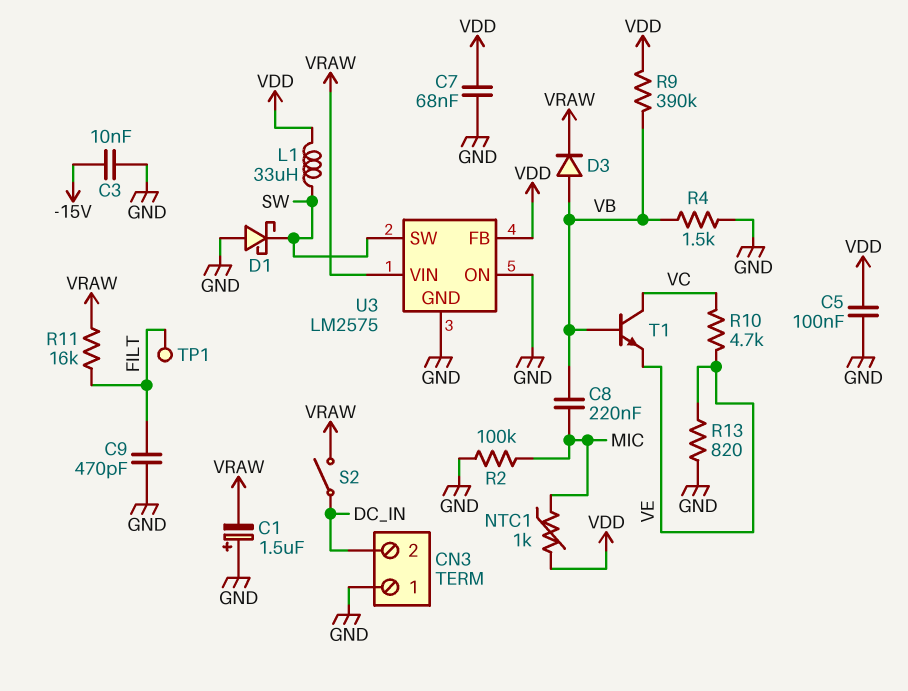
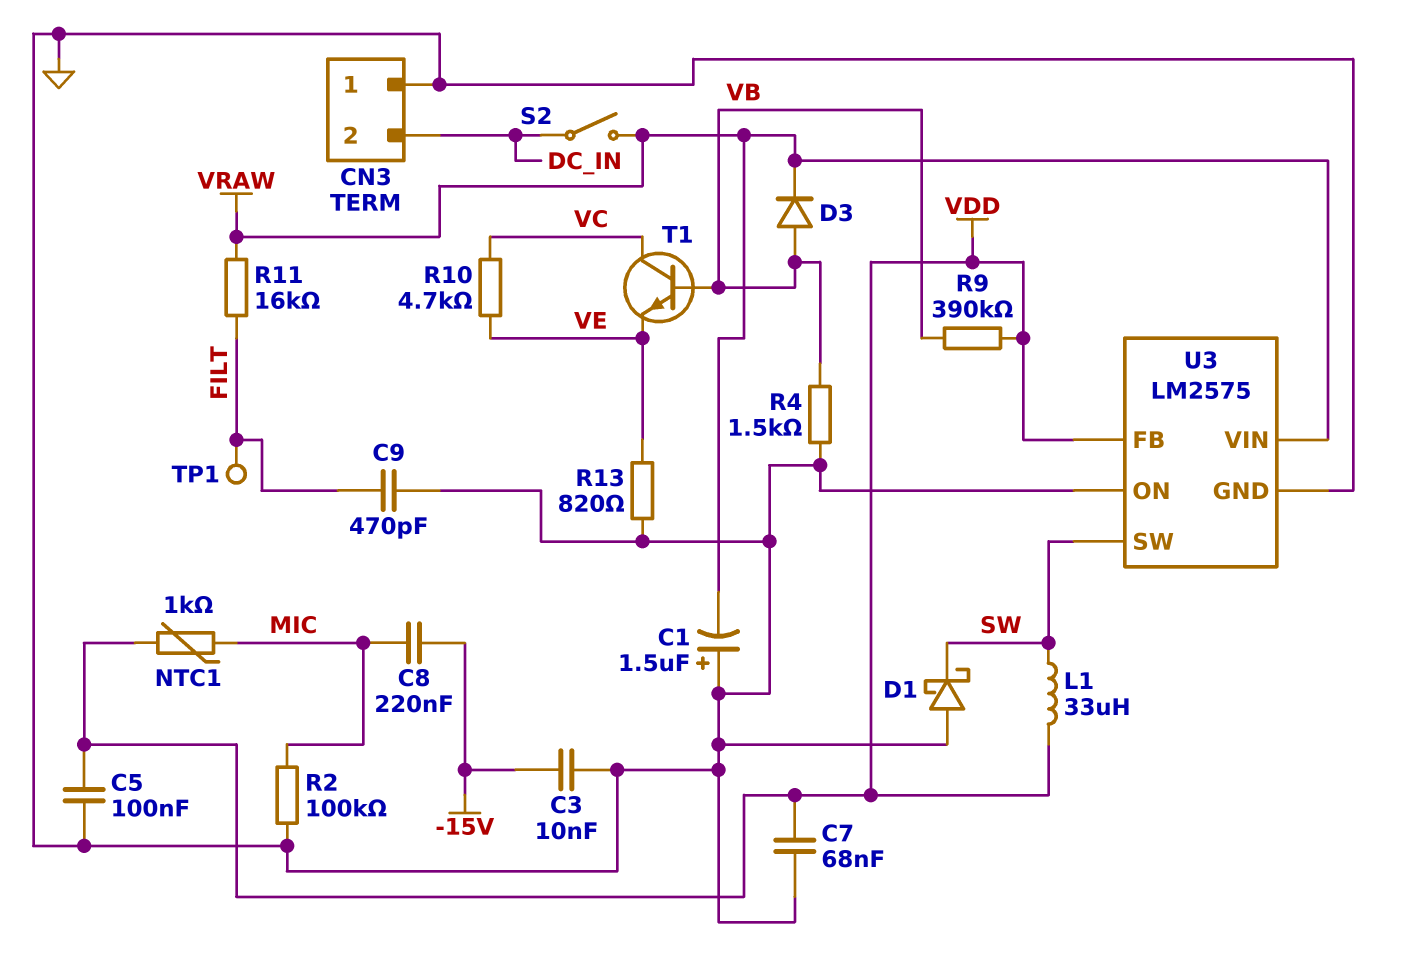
C8: 220nF (MIC, VB) -> 220nF (-15V, MIC)

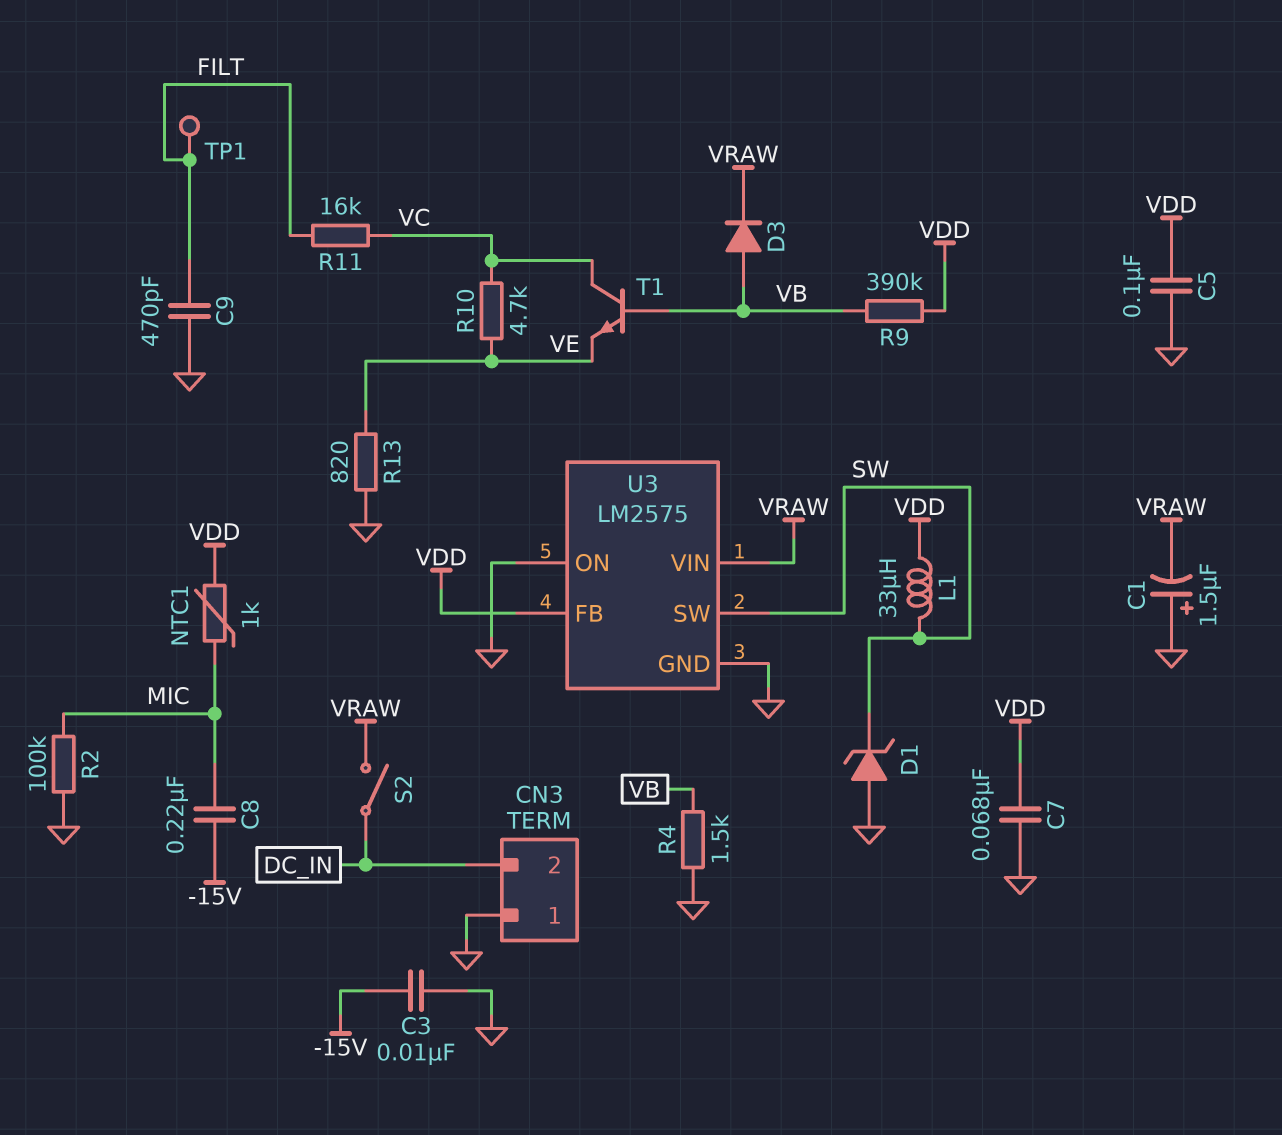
D1: schottky (A GND, K SW) -> zener (A GND, K SW)
R11: 16k (FILT, VRAW) -> 16k (FILT, VC)

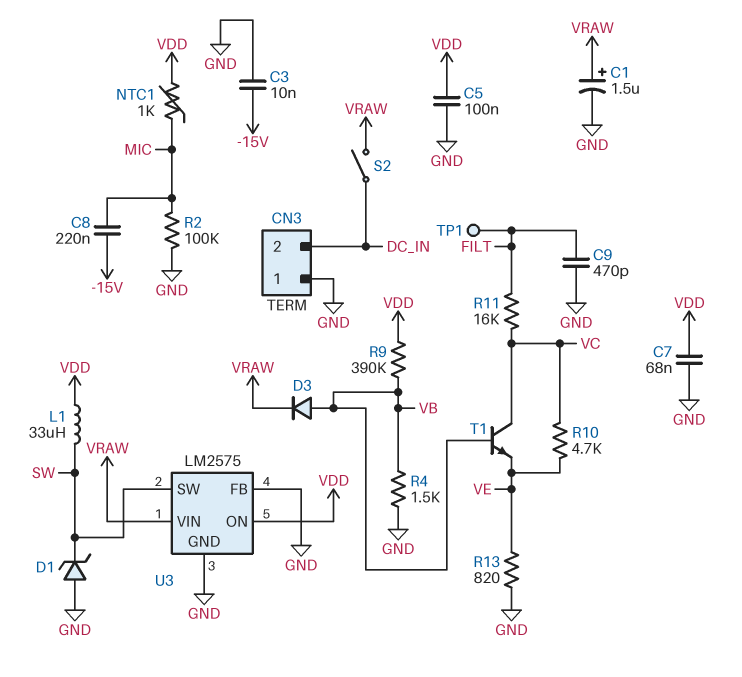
C1: 1.5uF (plus GND, minus VRAW) -> 1.5uF (plus VRAW, minus GND)
U3 pin FB: VDD -> GND
U3 pin ON: GND -> VDD

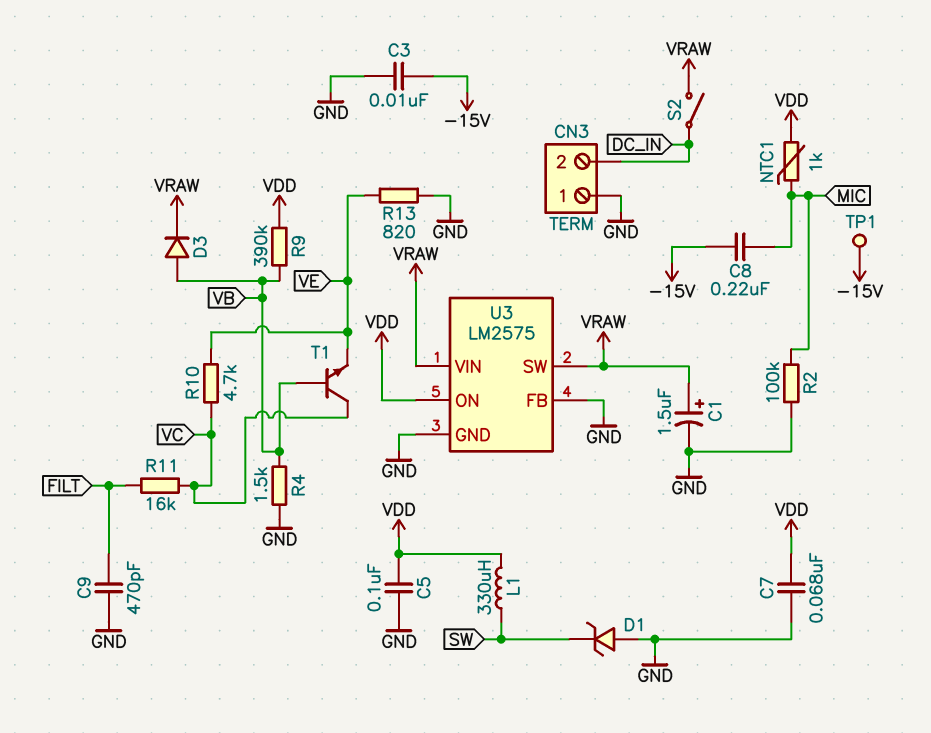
L1: 33uH (SW, VDD) -> 330uH (SW, VDD)
TP1: test point (FILT) -> test point (-15V)
U3 pin SW: SW -> VRAW

